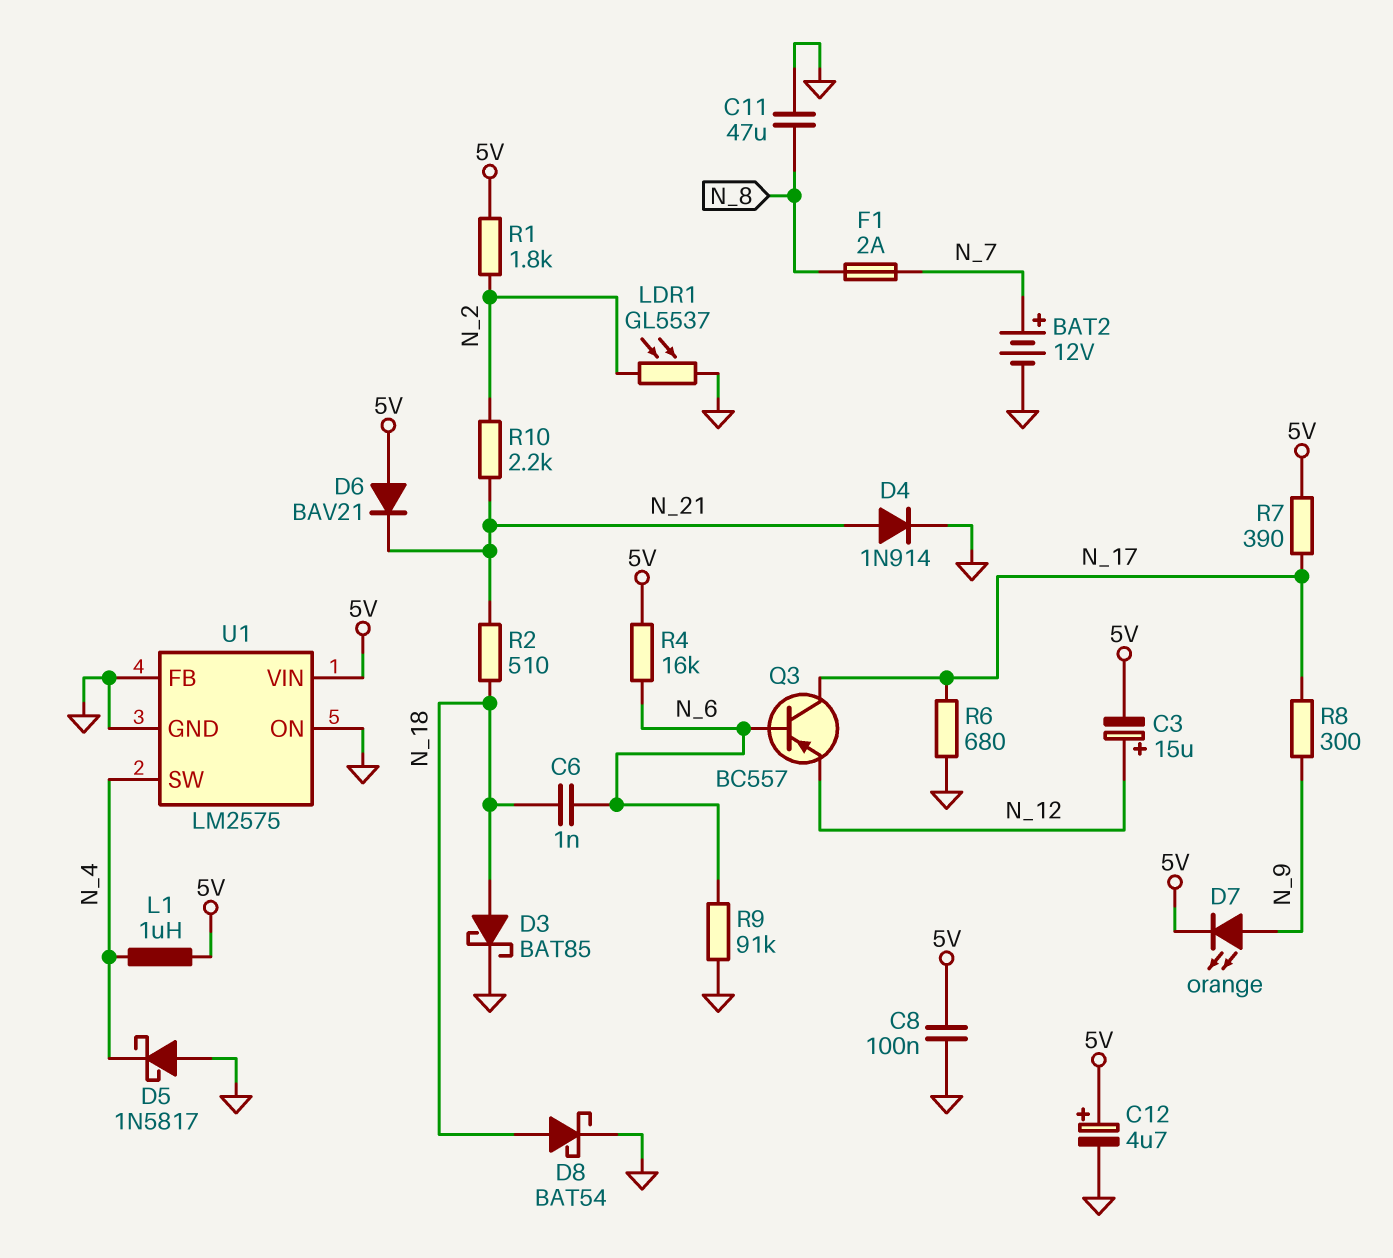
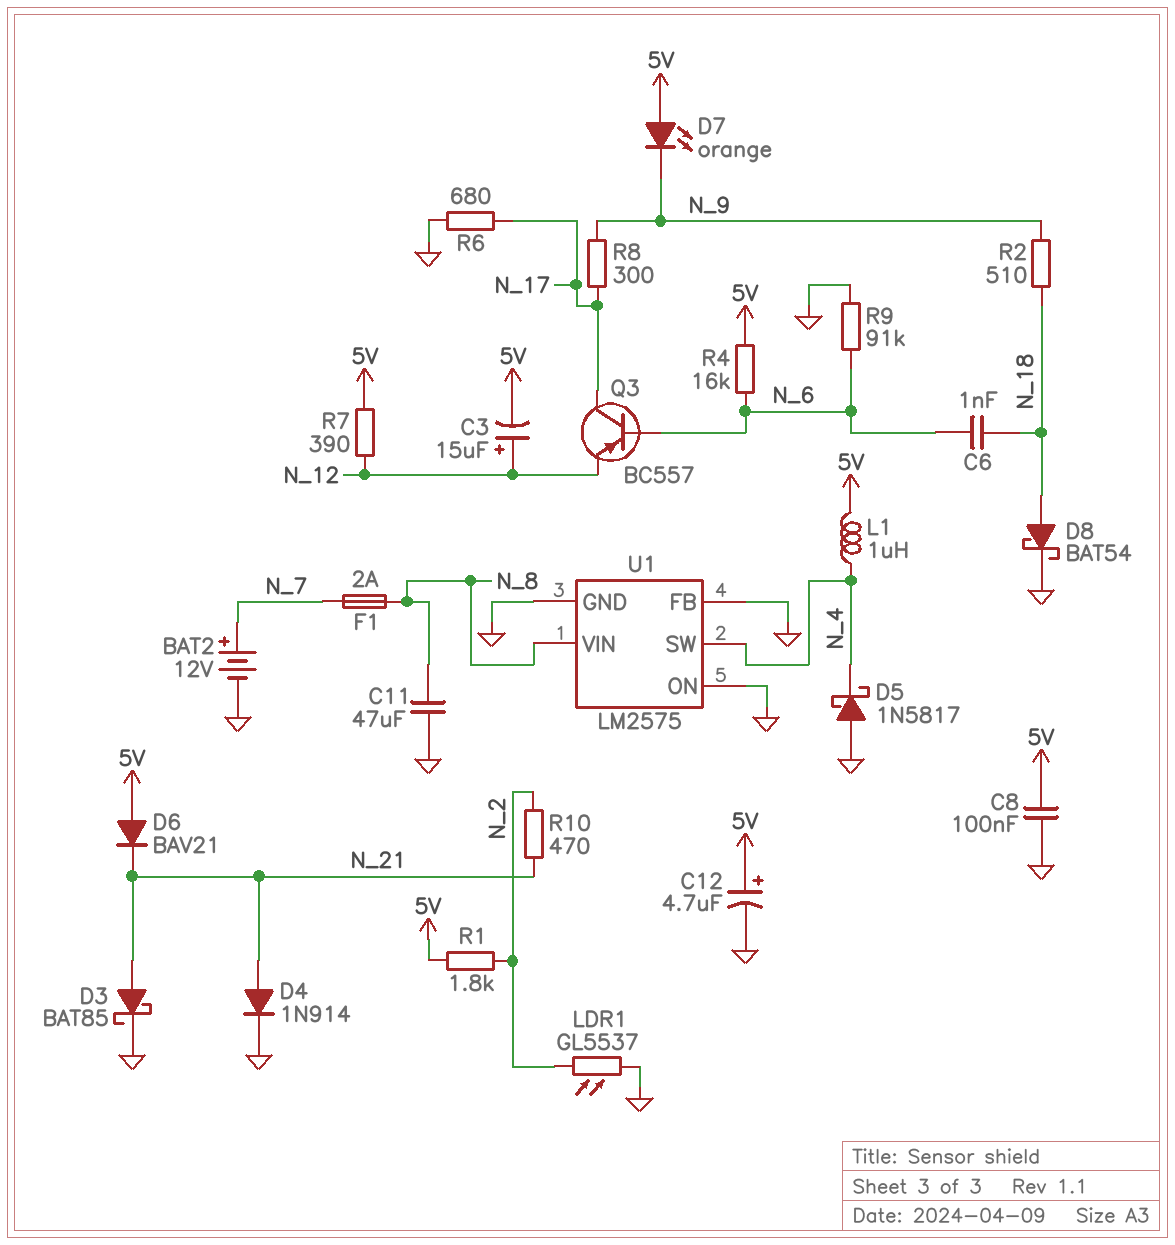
D3: schottky BAT85 (A N_18, K GND) -> schottky BAT85 (A N_21, K GND)
D7: LED orange (A N_9, K 5V) -> LED orange (A 5V, K N_9)
R2: 510 (N_18, N_21) -> 510 (N_9, N_18)
R7: 390 (5V, N_17) -> 390 (5V, N_12)
R10: 2.2k (N_2, N_21) -> 470 (N_2, N_21)
U1 pin VIN: 5V -> N_8

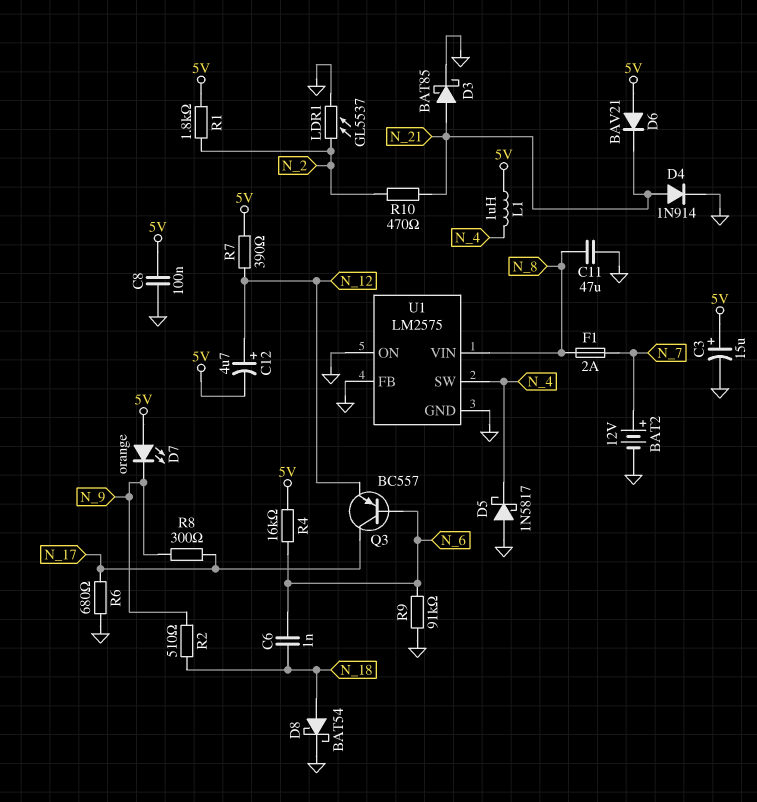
C3: 15uF (plus N_12, minus 5V) -> 15uF (plus 5V, minus GND)
C12: 4.7uF (plus 5V, minus GND) -> 4.7uF (plus N_12, minus 5V)

